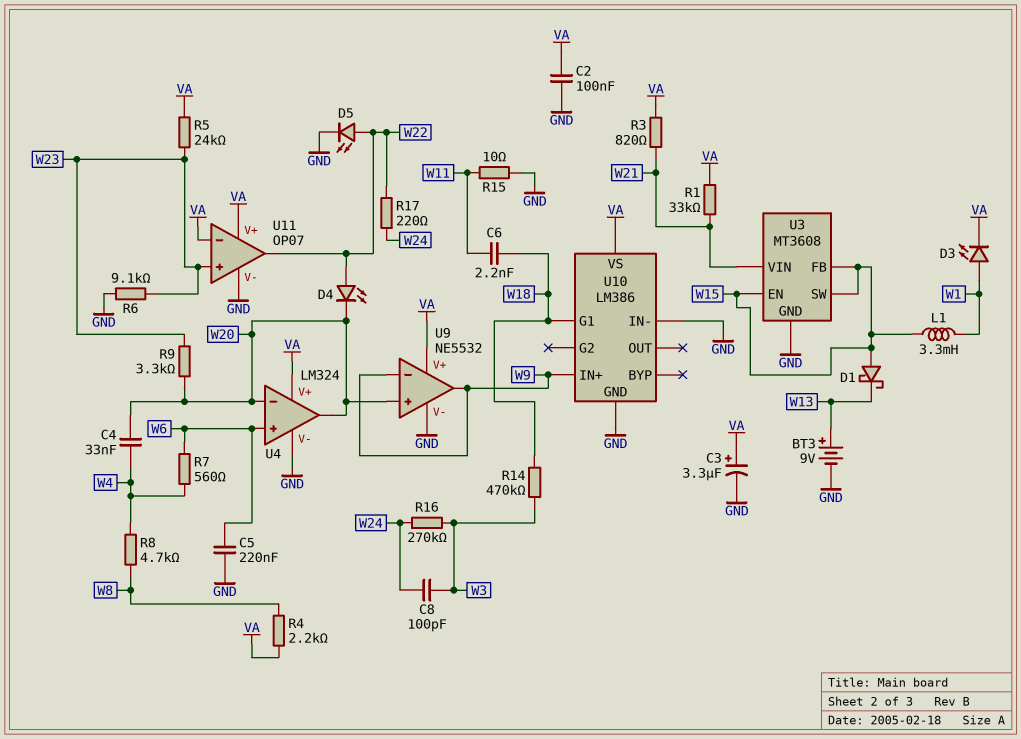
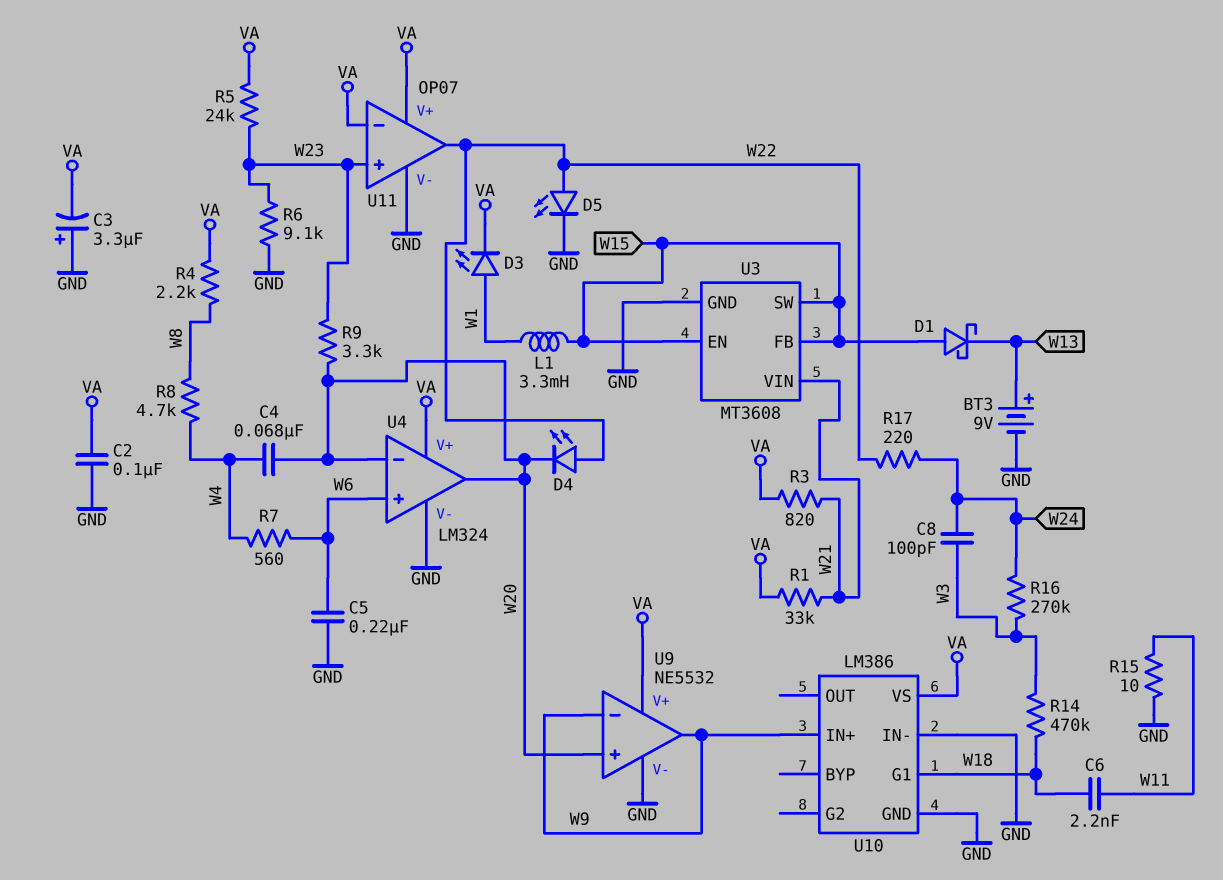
C3: 3.3uF (plus VA, minus GND) -> 3.3uF (plus GND, minus VA)
C4: 33nF (W4, W20) -> 68nF (W4, W20)

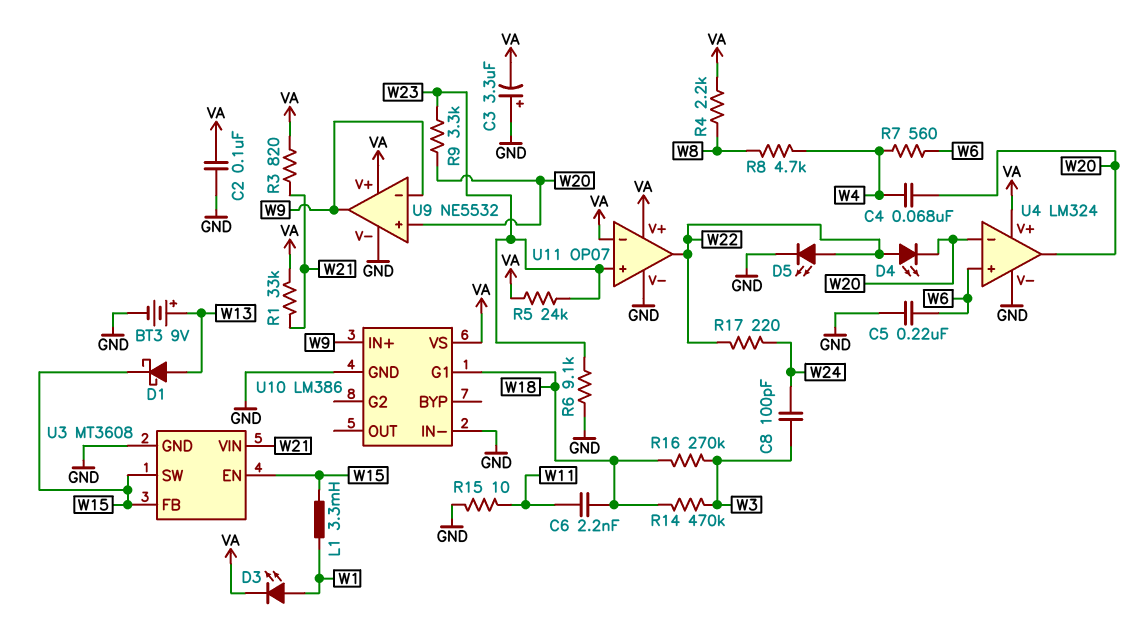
D1: schottky (A W15, K W13) -> schottky (A W13, K W15)
R16: 270k (W3, W24) -> 270k (W3, W18)

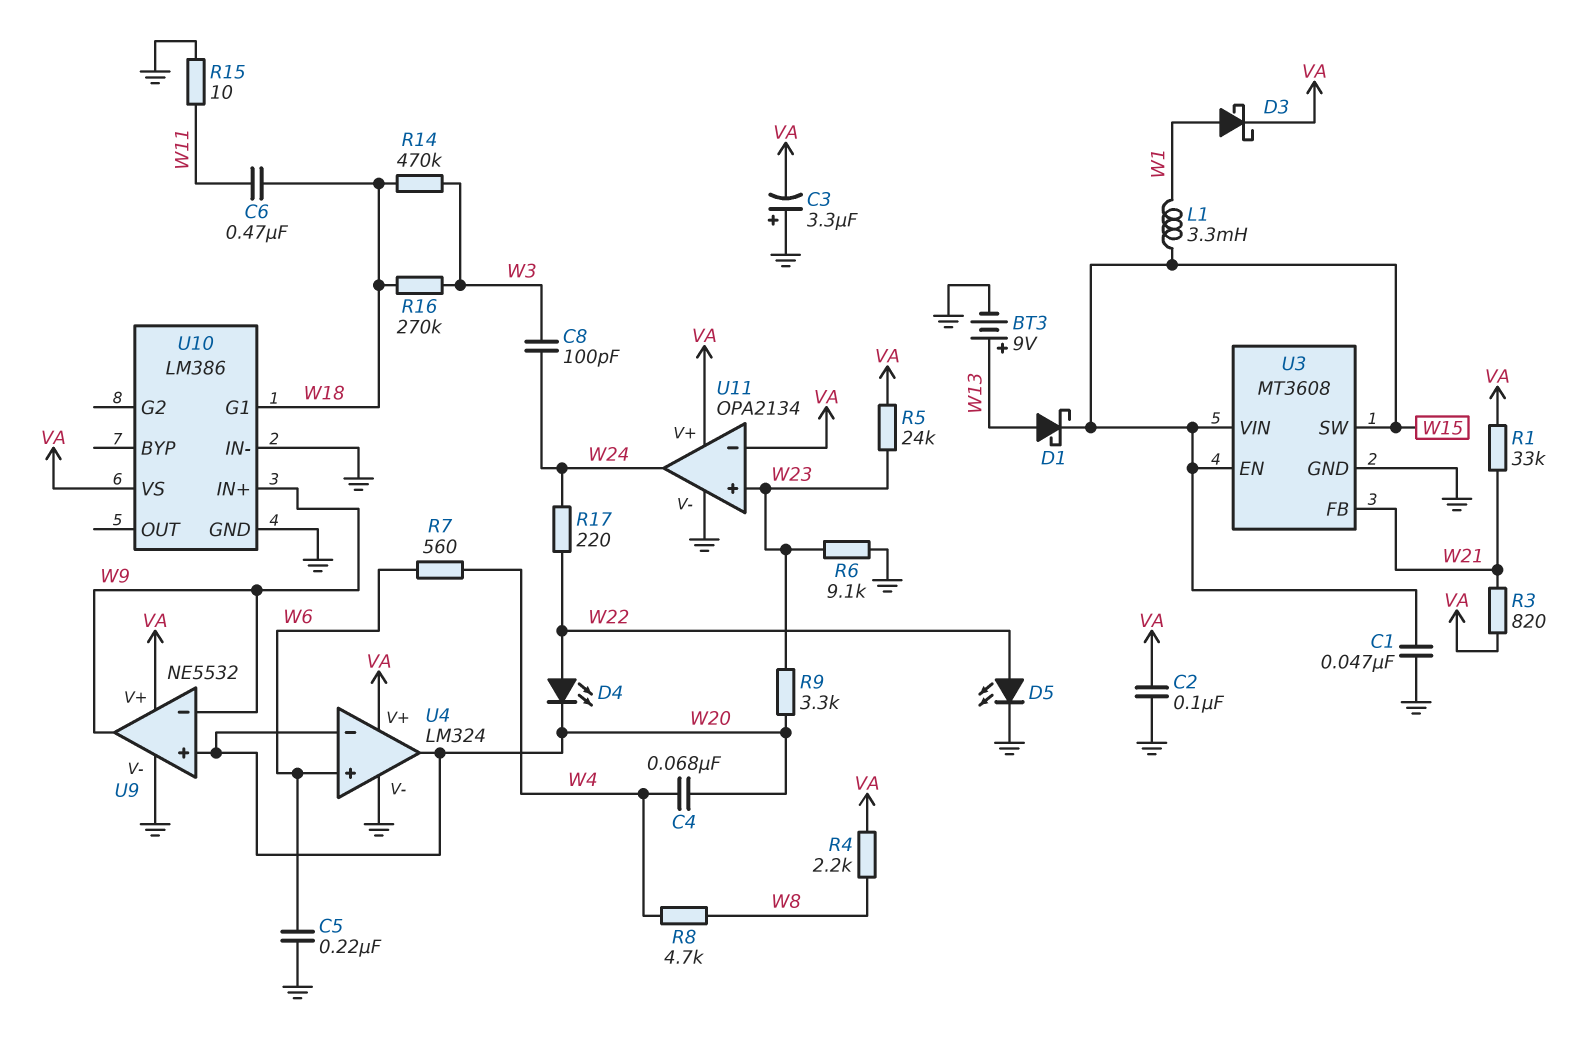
C1: none -> 47nF (GND, W15)
C6: 2.2nF (W11, W18) -> 470nF (W11, W18)
D3: LED (A W1, K VA) -> schottky (A W1, K VA)
U3 pin FB: W15 -> W21
U3 pin VIN: W21 -> W15
U11: OP07 -> OPA2134
U11 pin out: W22 -> W24

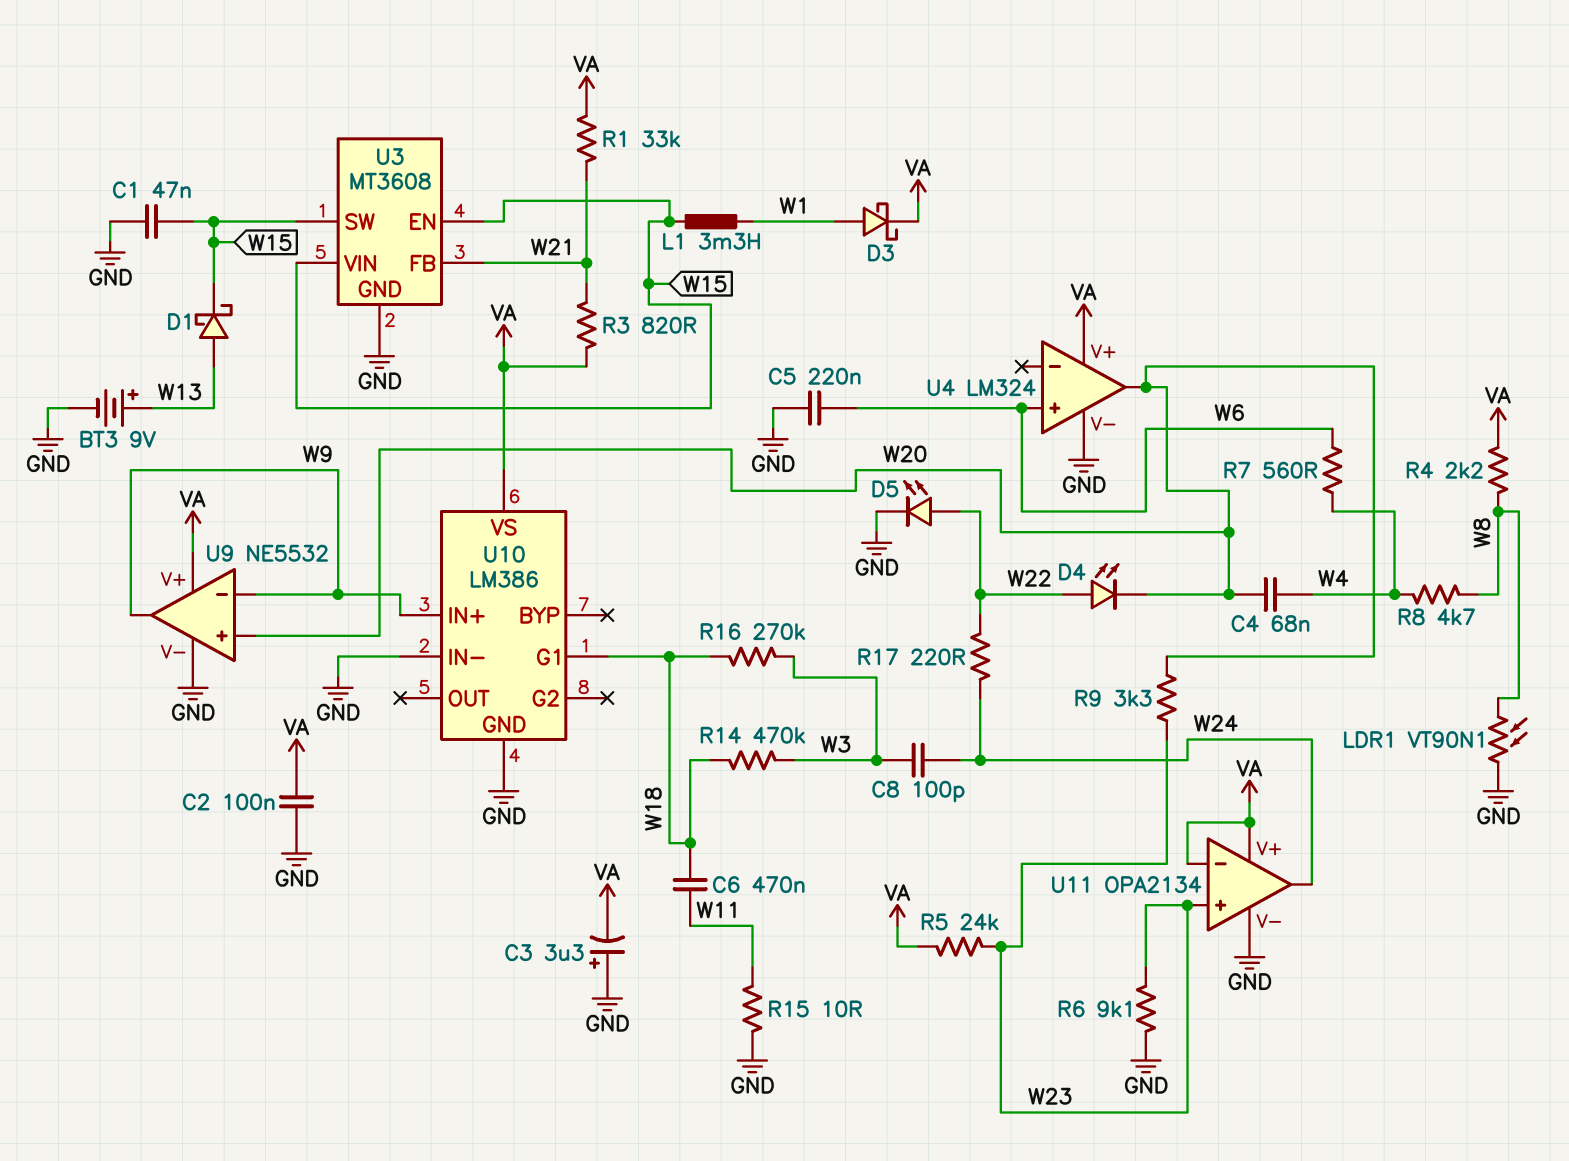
LDR1: none -> VT90N1 (GND, W8)
U4 pin in-: W20 -> none

